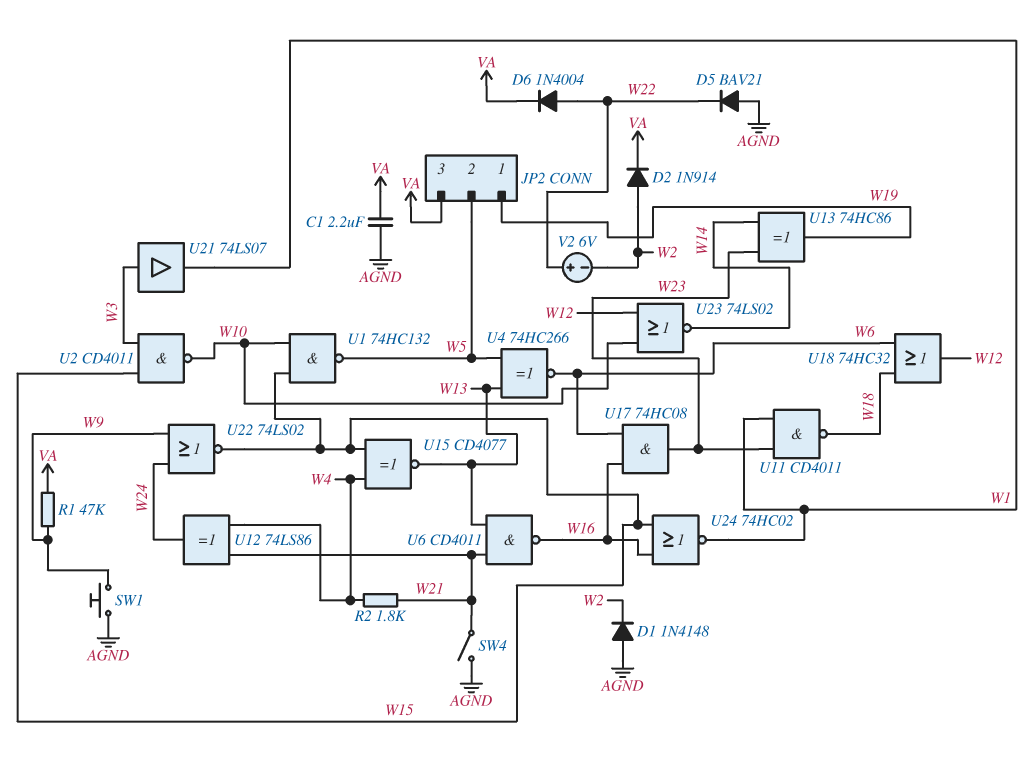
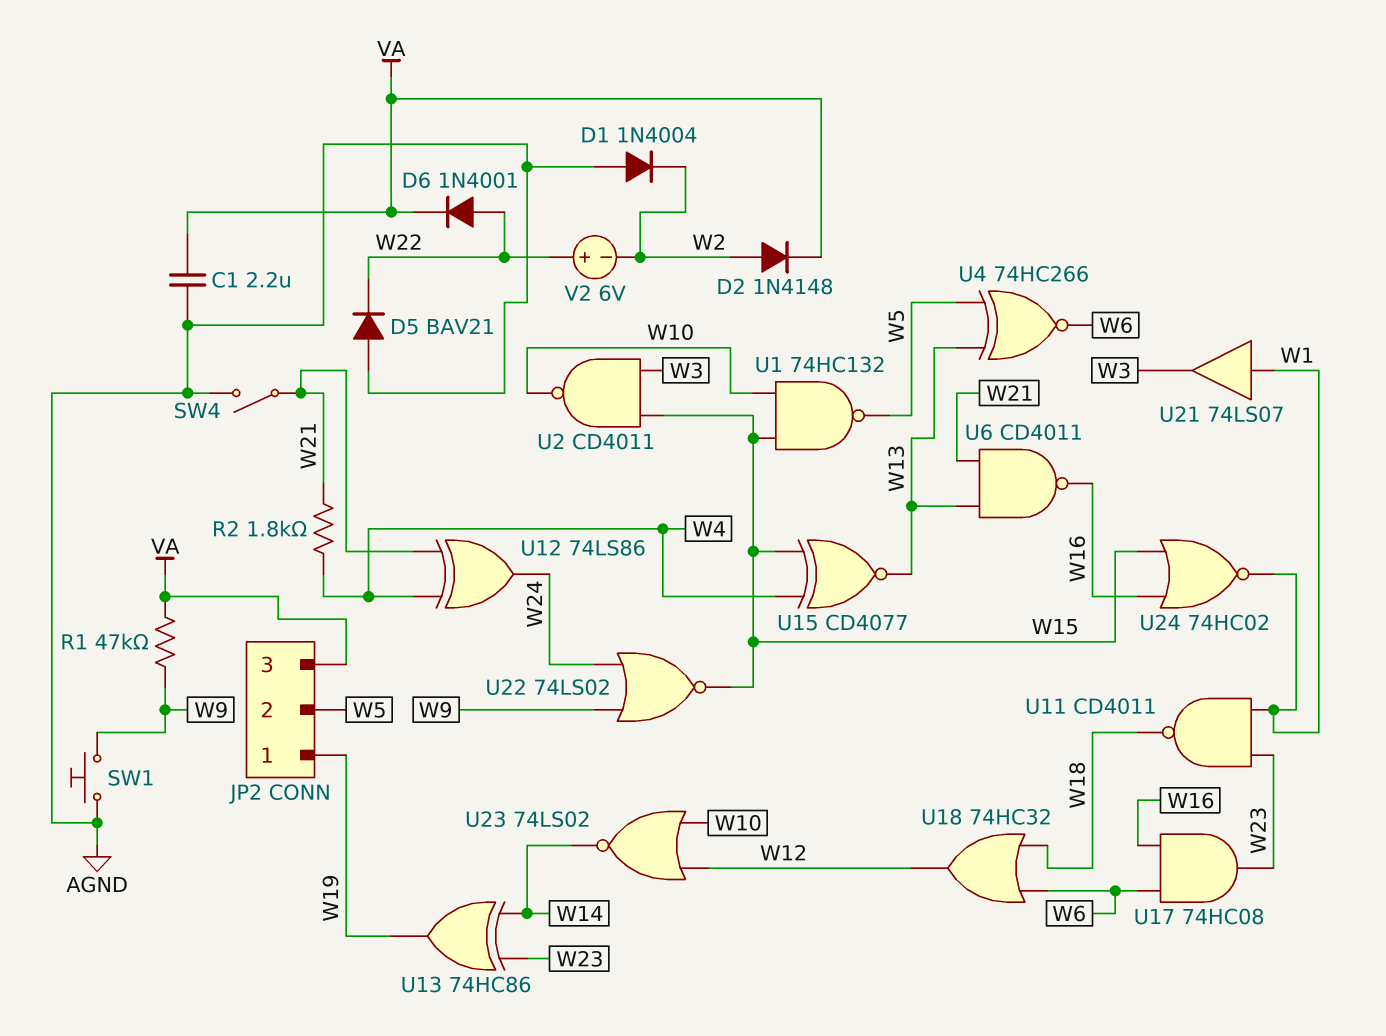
D1: diode 1N4148 (A AGND, K W2) -> diode 1N4004 (A AGND, K W2)
D2: diode 1N914 (A W2, K VA) -> diode 1N4148 (A W2, K VA)
D6: diode 1N4004 (A W22, K VA) -> diode 1N4001 (A W22, K VA)
U21: buffer 74LS07 (in W3, out W1) -> buffer 74LS07 (in W1, out W3)

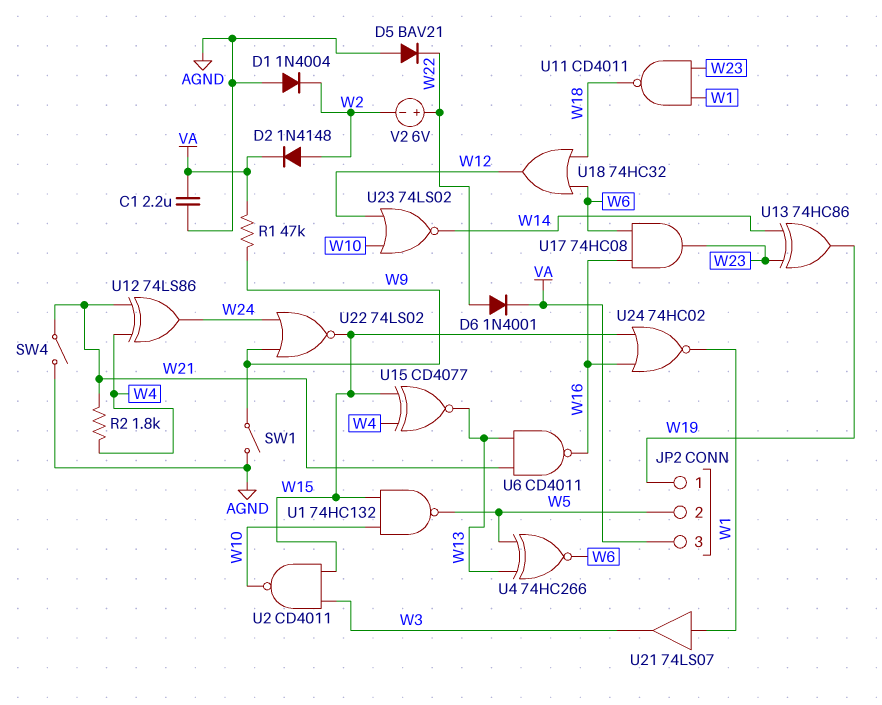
SW1: button (AGND, W9) -> switch (AGND, W9)

